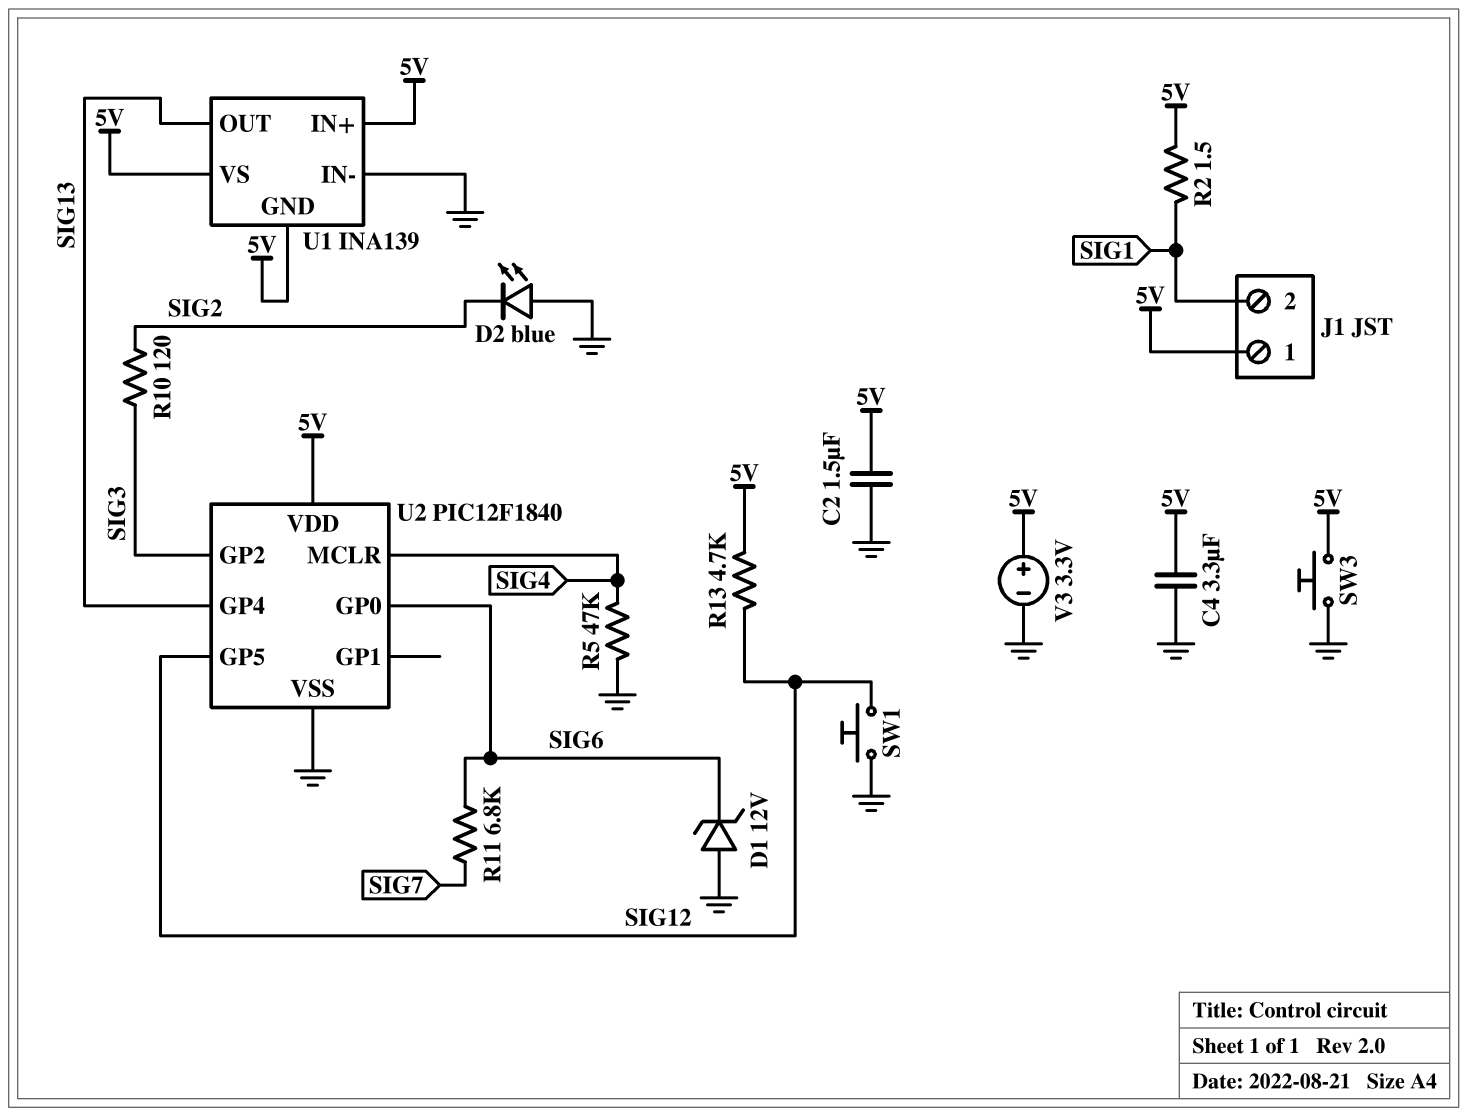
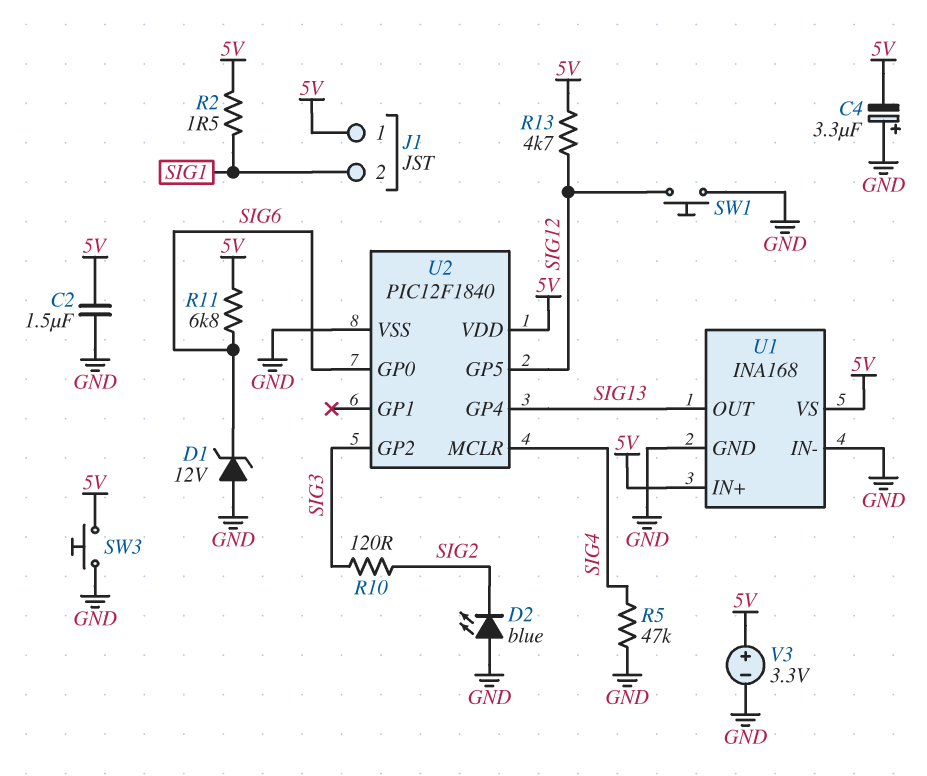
C4: 3.3uF (5V, GND) -> 3.3uF (plus GND, minus 5V)
R11: 6.8k (SIG6, SIG7) -> 6.8k (5V, SIG6)
U1: INA139 -> INA168
U1 pin GND: 5V -> GND

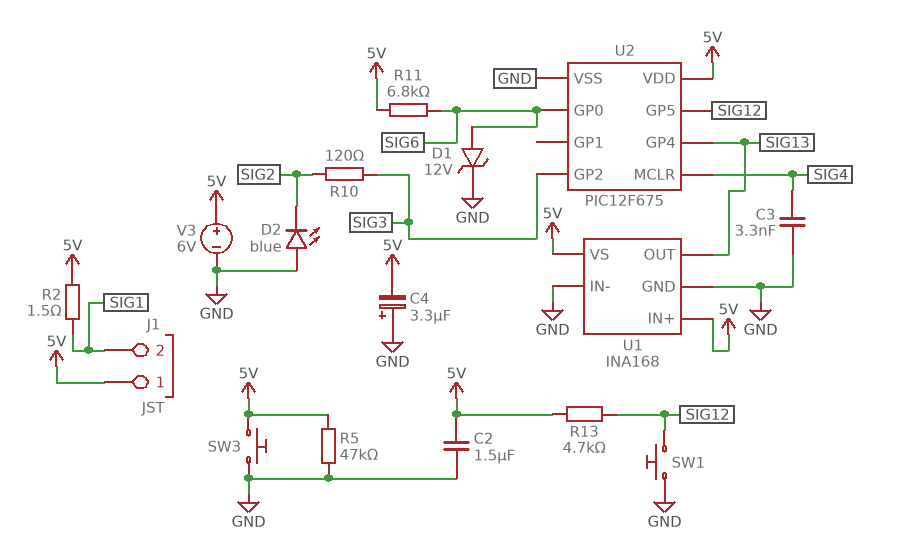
C3: none -> 3.3nF (GND, SIG4)
D1: zener 12V (A GND, K SIG6) -> zener 12V (A SIG6, K GND)
R5: 47k (GND, SIG4) -> 47k (5V, GND)
U2: PIC12F1840 -> PIC12F675
V3: 3.3V (plus 5V, minus GND) -> 6V (plus 5V, minus GND)

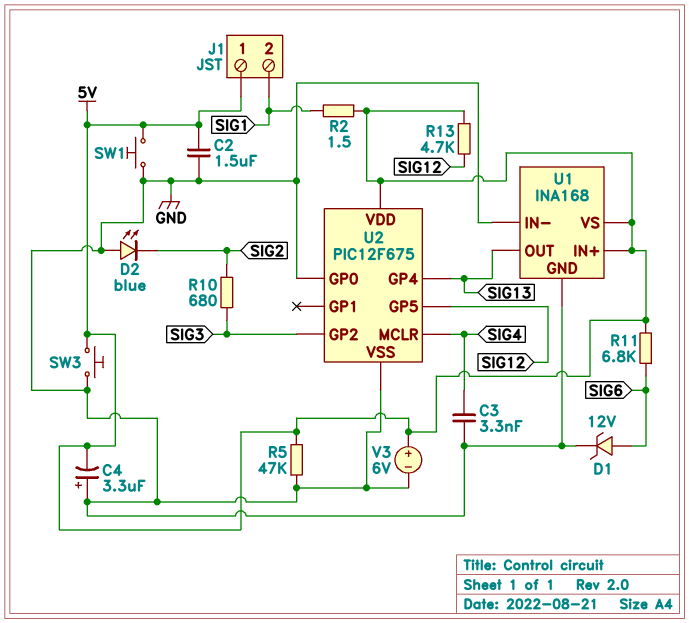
R10: 120 (SIG2, SIG3) -> 680 (SIG2, SIG3)
SW1: button (GND, SIG12) -> button (5V, GND)
U2 pin GP0: SIG6 -> GND

